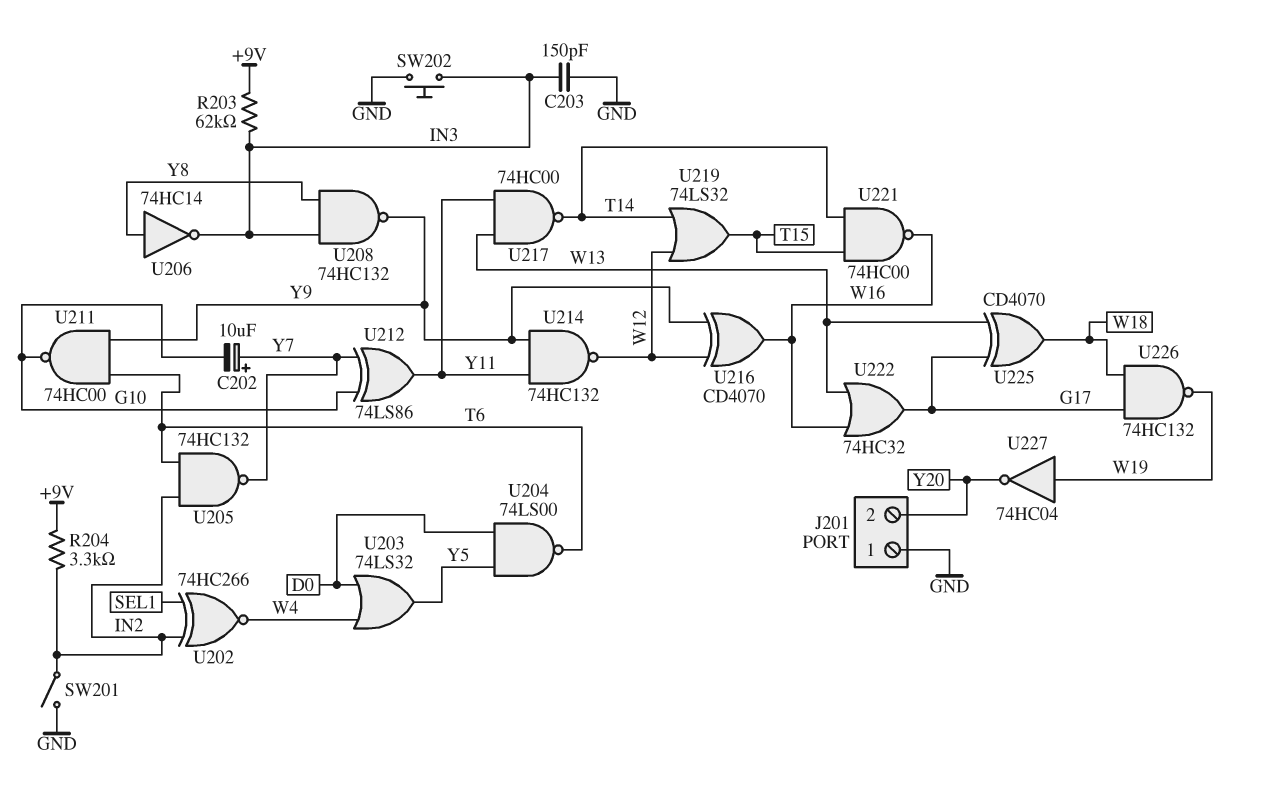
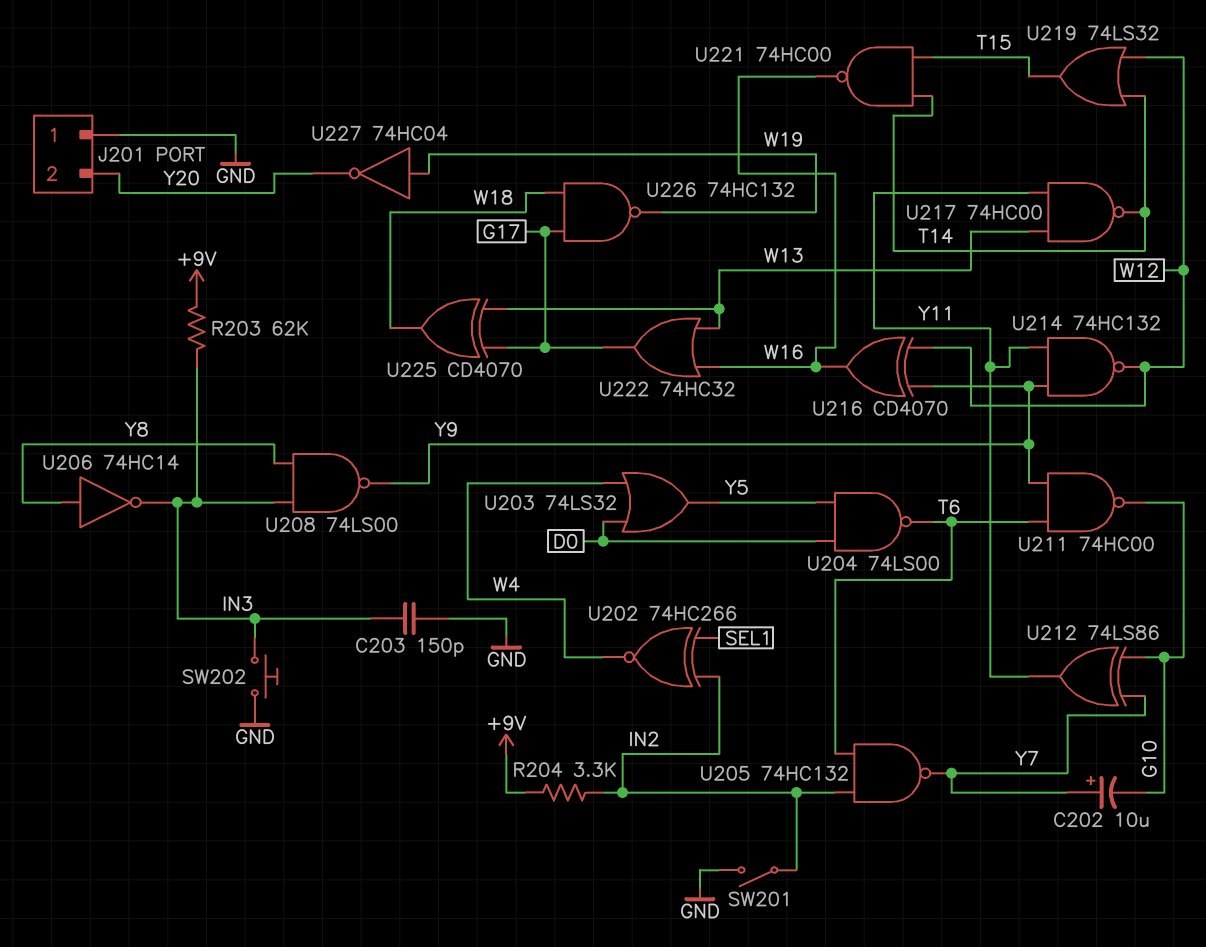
U208: NAND 74HC132 (in IN3, in Y8, out Y9) -> NAND 74LS00 (in IN3, in Y8, out Y9)

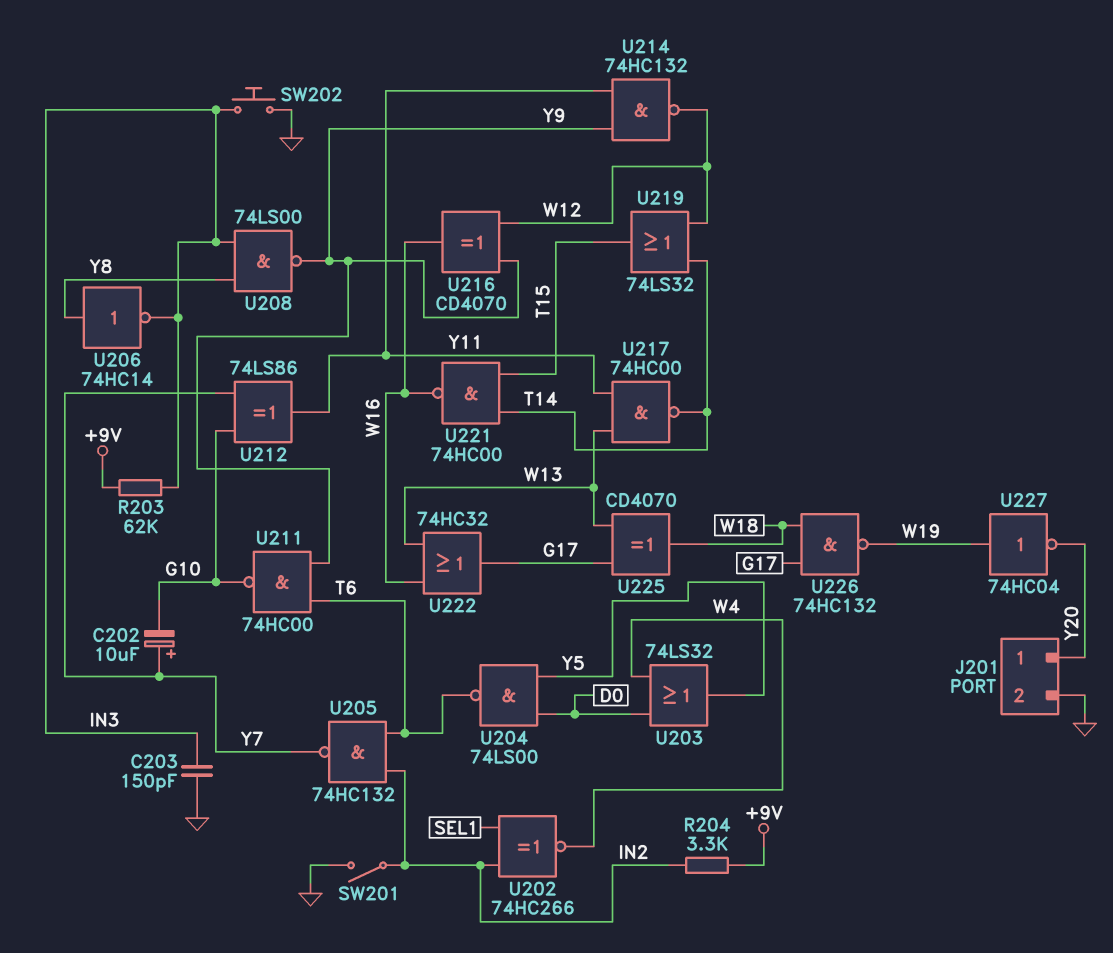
J201 pin 1: GND -> Y20
J201 pin 2: Y20 -> GND

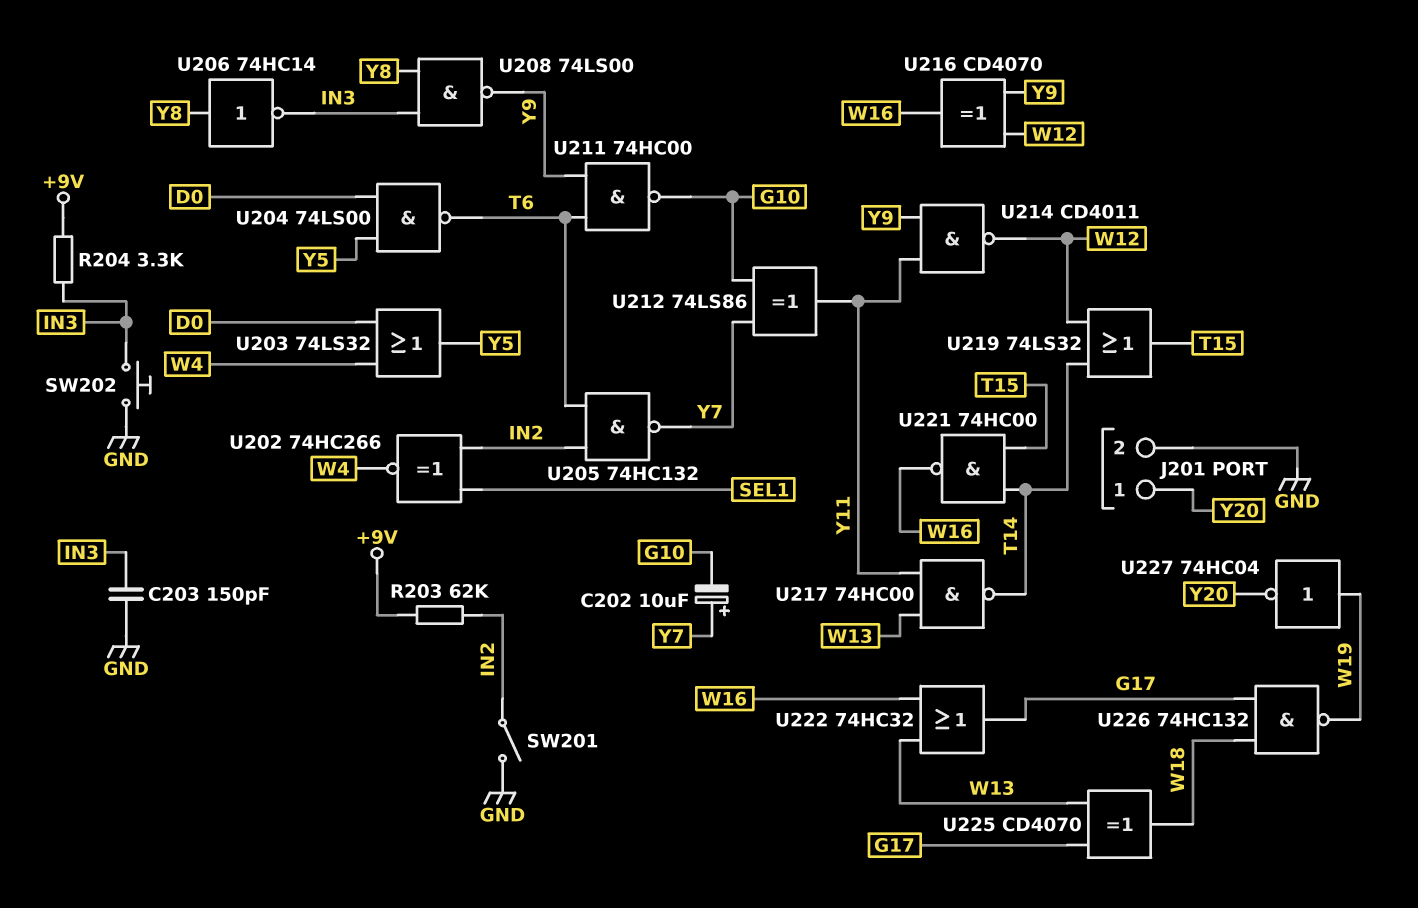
R203: 62k (+9V, IN3) -> 62k (+9V, IN2)
R204: 3.3k (+9V, IN2) -> 3.3k (+9V, IN3)
U214: NAND 74HC132 (in Y9, in Y11, out W12) -> NAND CD4011 (in Y9, in Y11, out W12)

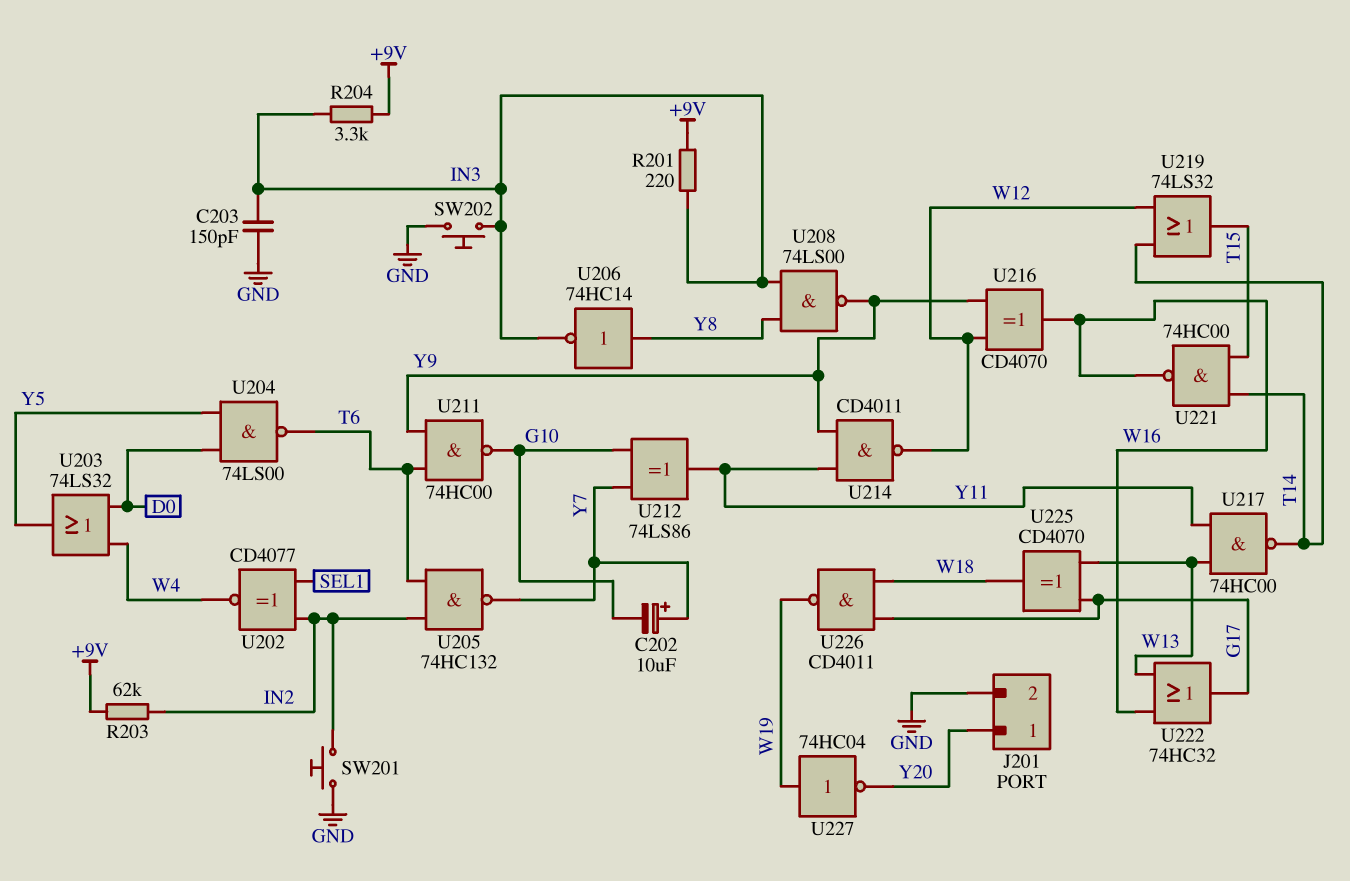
R201: none -> 220 (+9V, IN3)
SW201: switch (GND, IN2) -> button (GND, IN2)
U202: XNOR 74HC266 (in IN2, in SEL1, out W4) -> XNOR CD4077 (in IN2, in SEL1, out W4)
U226: NAND 74HC132 (in G17, in W18, out W19) -> NAND CD4011 (in G17, in W18, out W19)

